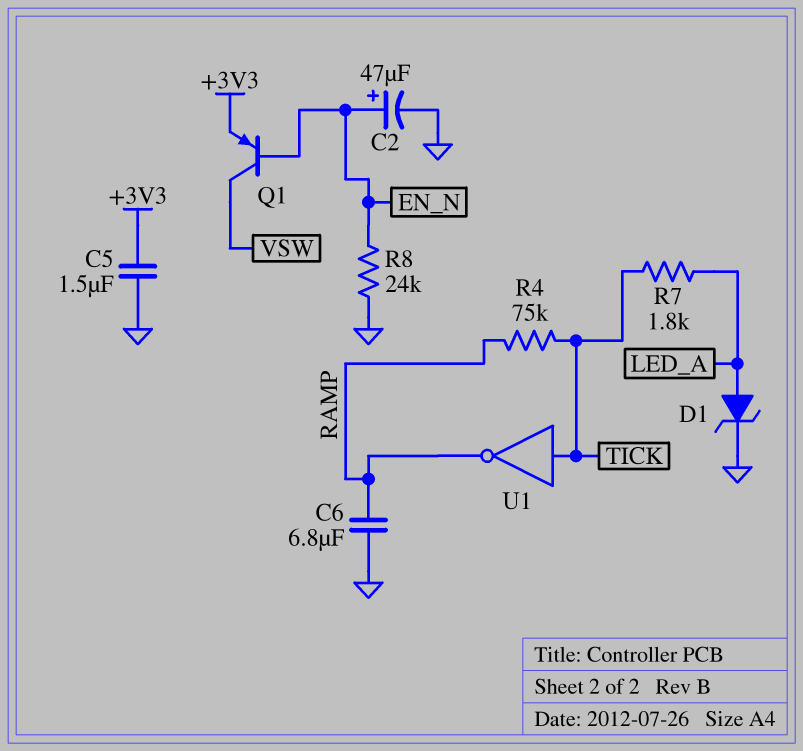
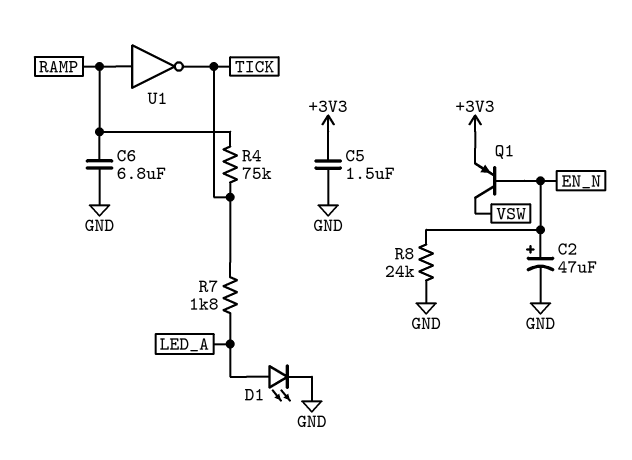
D1: zener (A LED_A, K GND) -> LED (A LED_A, K GND)
U1: NOT (in TICK, out RAMP) -> NOT (in RAMP, out TICK)

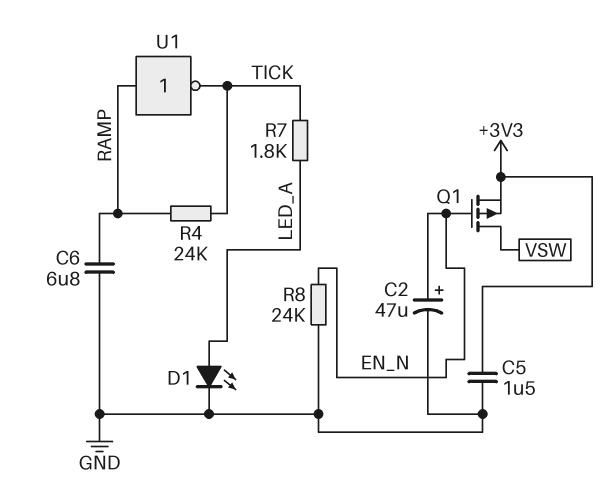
Q1: PNP (B EN_N, C VSW, E +3V3) -> PMOS (G EN_N, D VSW, S +3V3)
R4: 75k (RAMP, TICK) -> 24k (RAMP, TICK)

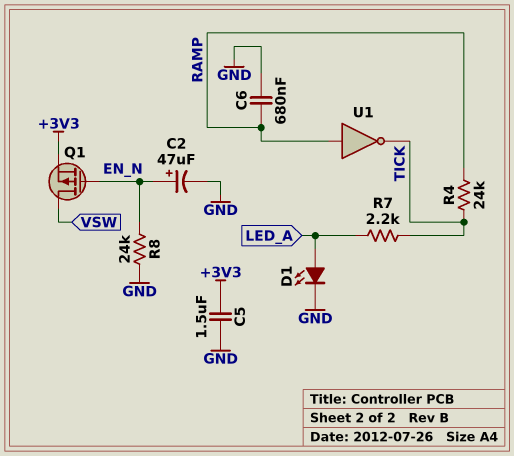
C6: 6.8uF (GND, RAMP) -> 680nF (GND, RAMP)
R7: 1.8k (LED_A, TICK) -> 2.2k (LED_A, TICK)

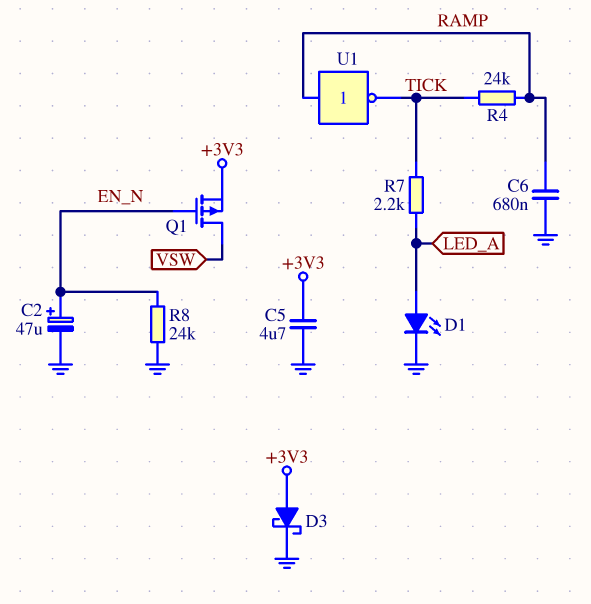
C5: 1.5uF (+3V3, GND) -> 4.7uF (+3V3, GND)
D3: none -> schottky (A +3V3, K GND)

